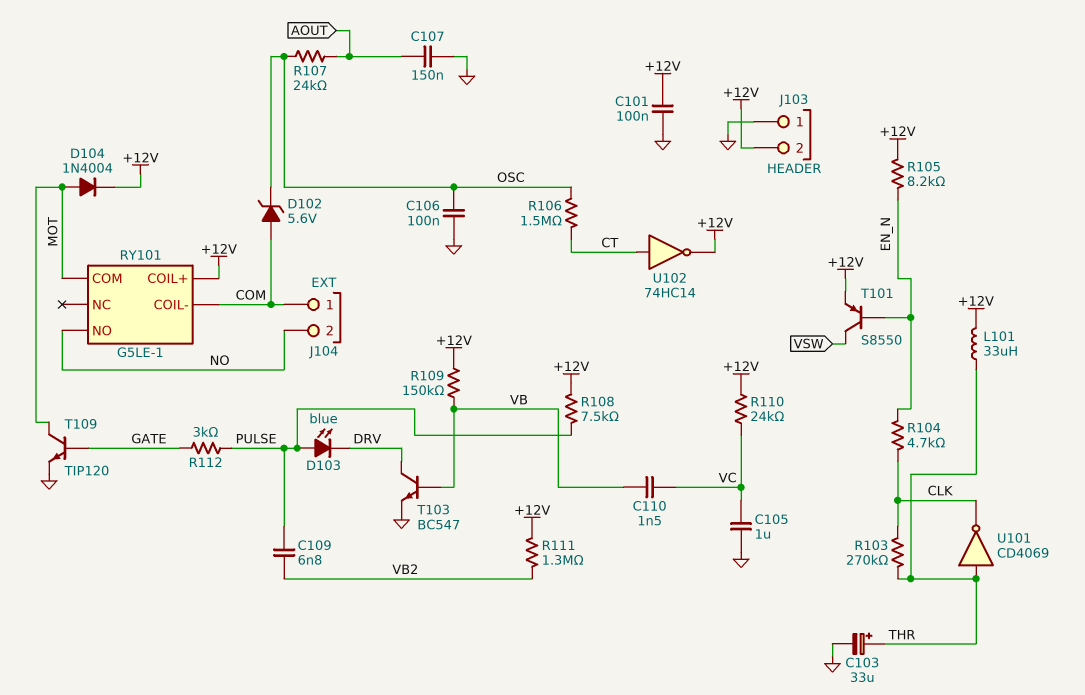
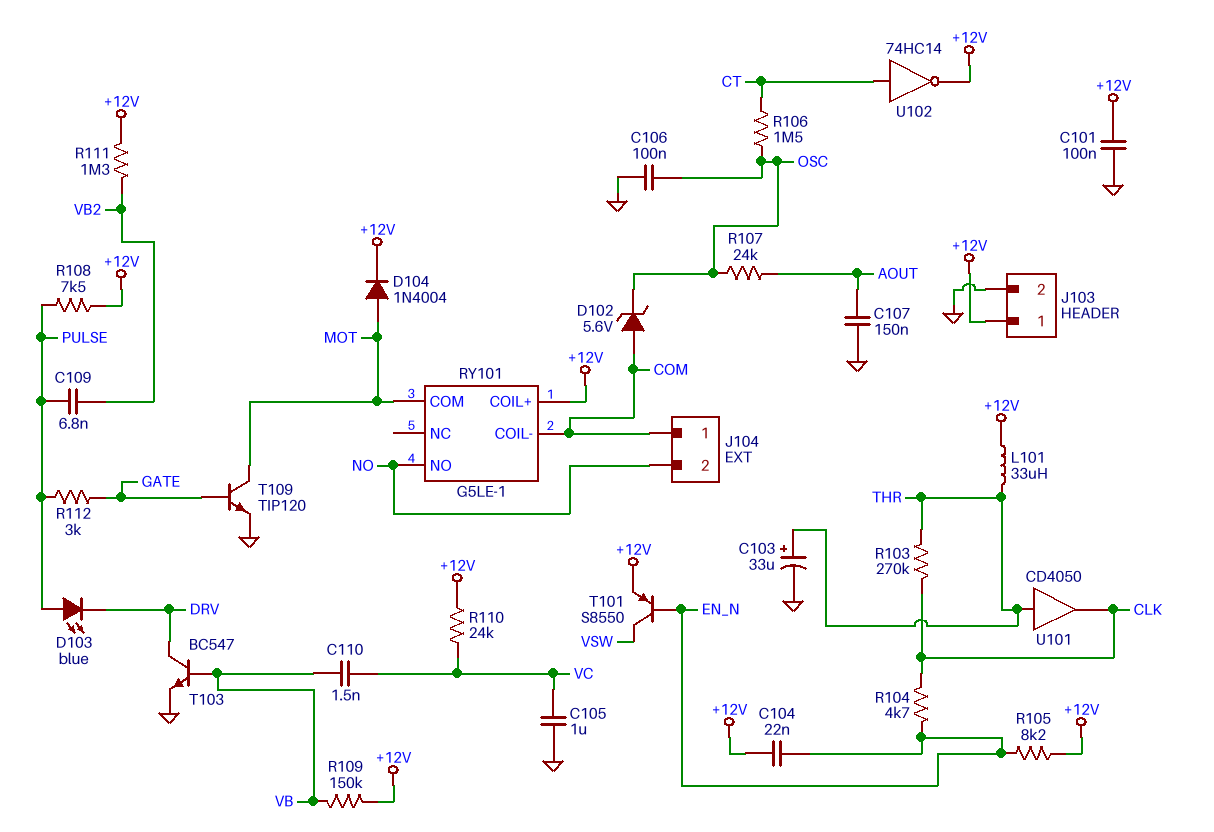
C104: none -> 22nF (+12V, EN_N)
J103 pin 1: GND -> +12V
J103 pin 2: +12V -> GND
U101: NOT CD4069 (in THR, out CLK) -> buffer CD4050 (in THR, out CLK)

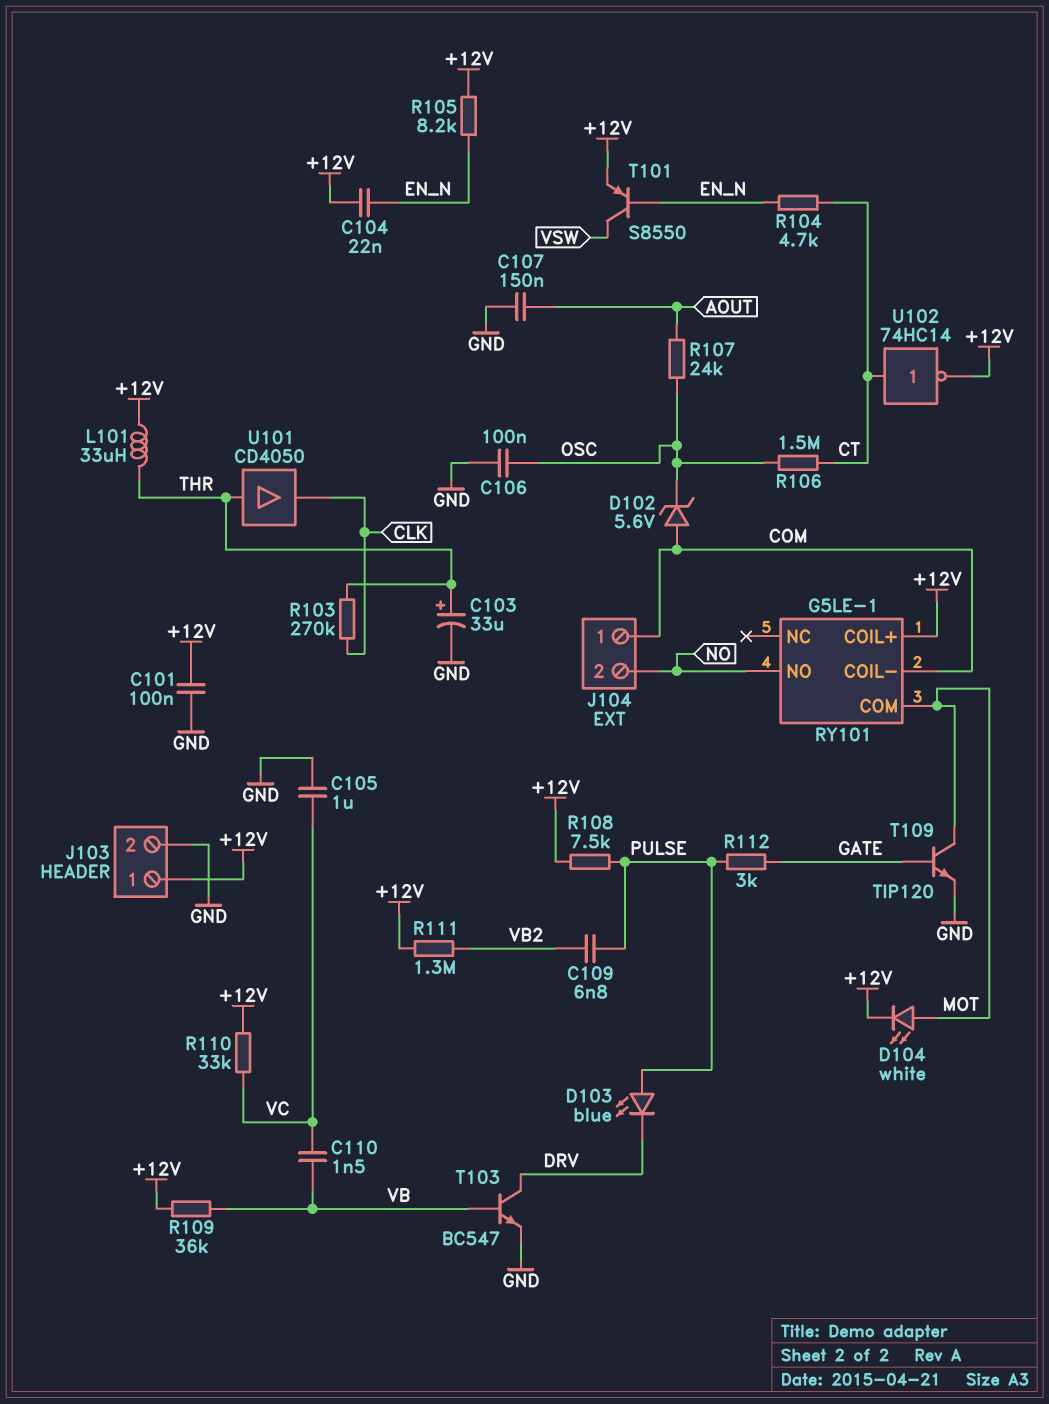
D104: diode 1N4004 (A MOT, K +12V) -> LED white (A MOT, K +12V)
R104: 4.7k (CLK, EN_N) -> 4.7k (CT, EN_N)
R109: 150k (+12V, VB) -> 36k (+12V, VB)
R110: 24k (+12V, VC) -> 33k (+12V, VC)

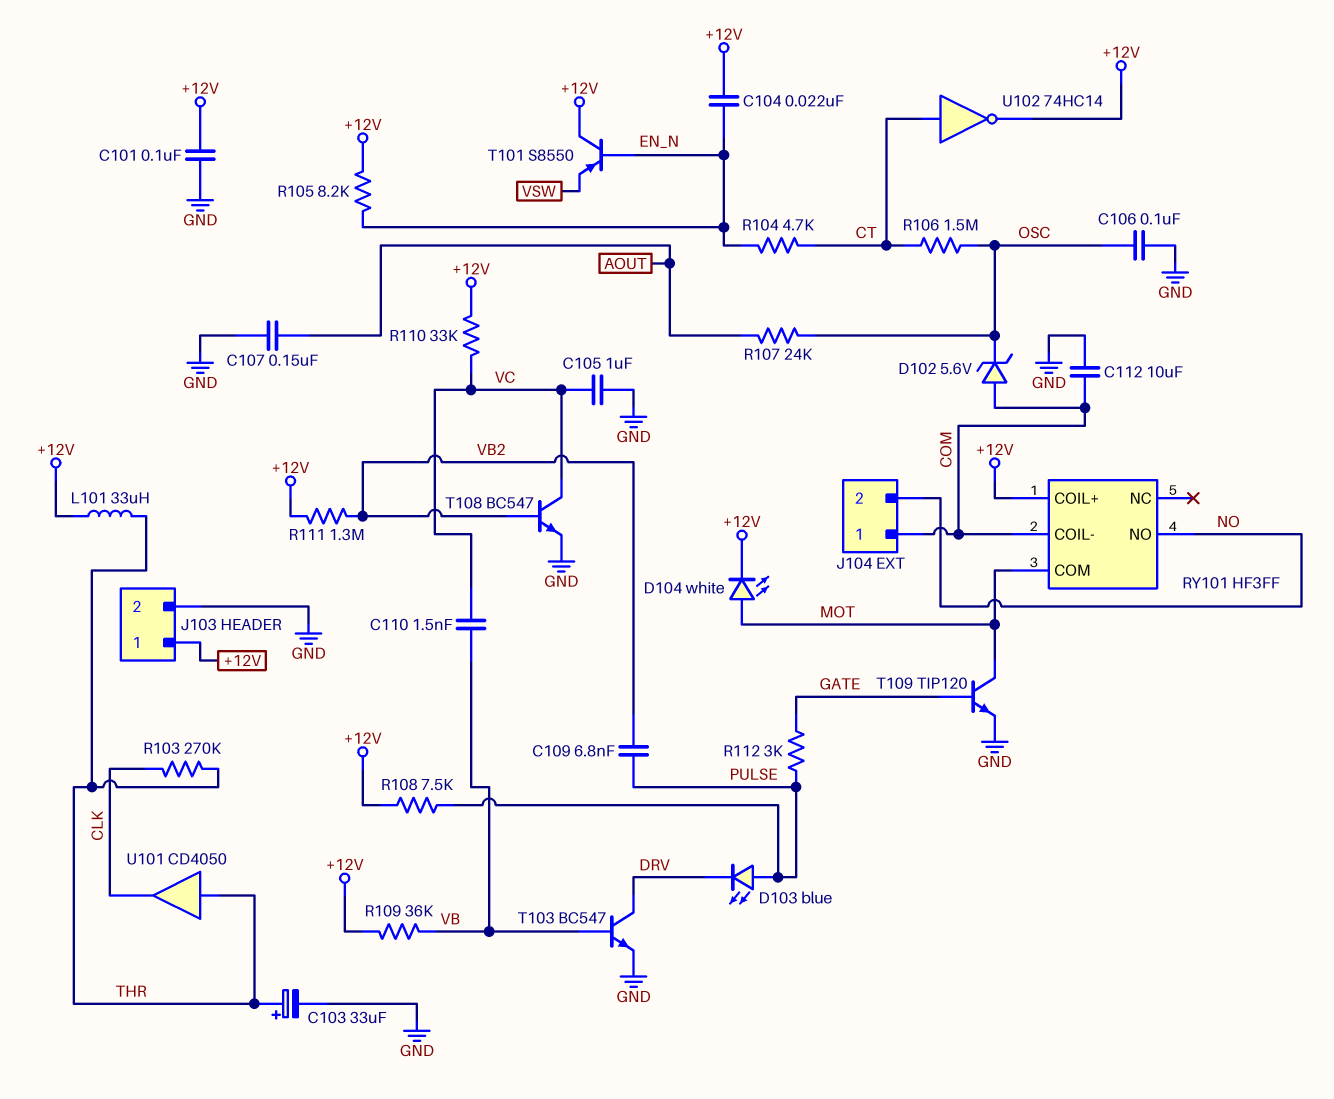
C112: none -> 10uF (COM, GND)
RY101: G5LE-1 -> HF3FF
T101: PNP S8550 (B EN_N, C VSW, E +12V) -> PNP S8550 (B EN_N, C +12V, E VSW)
T108: none -> NPN BC547 (B VB2, C VC, E GND)

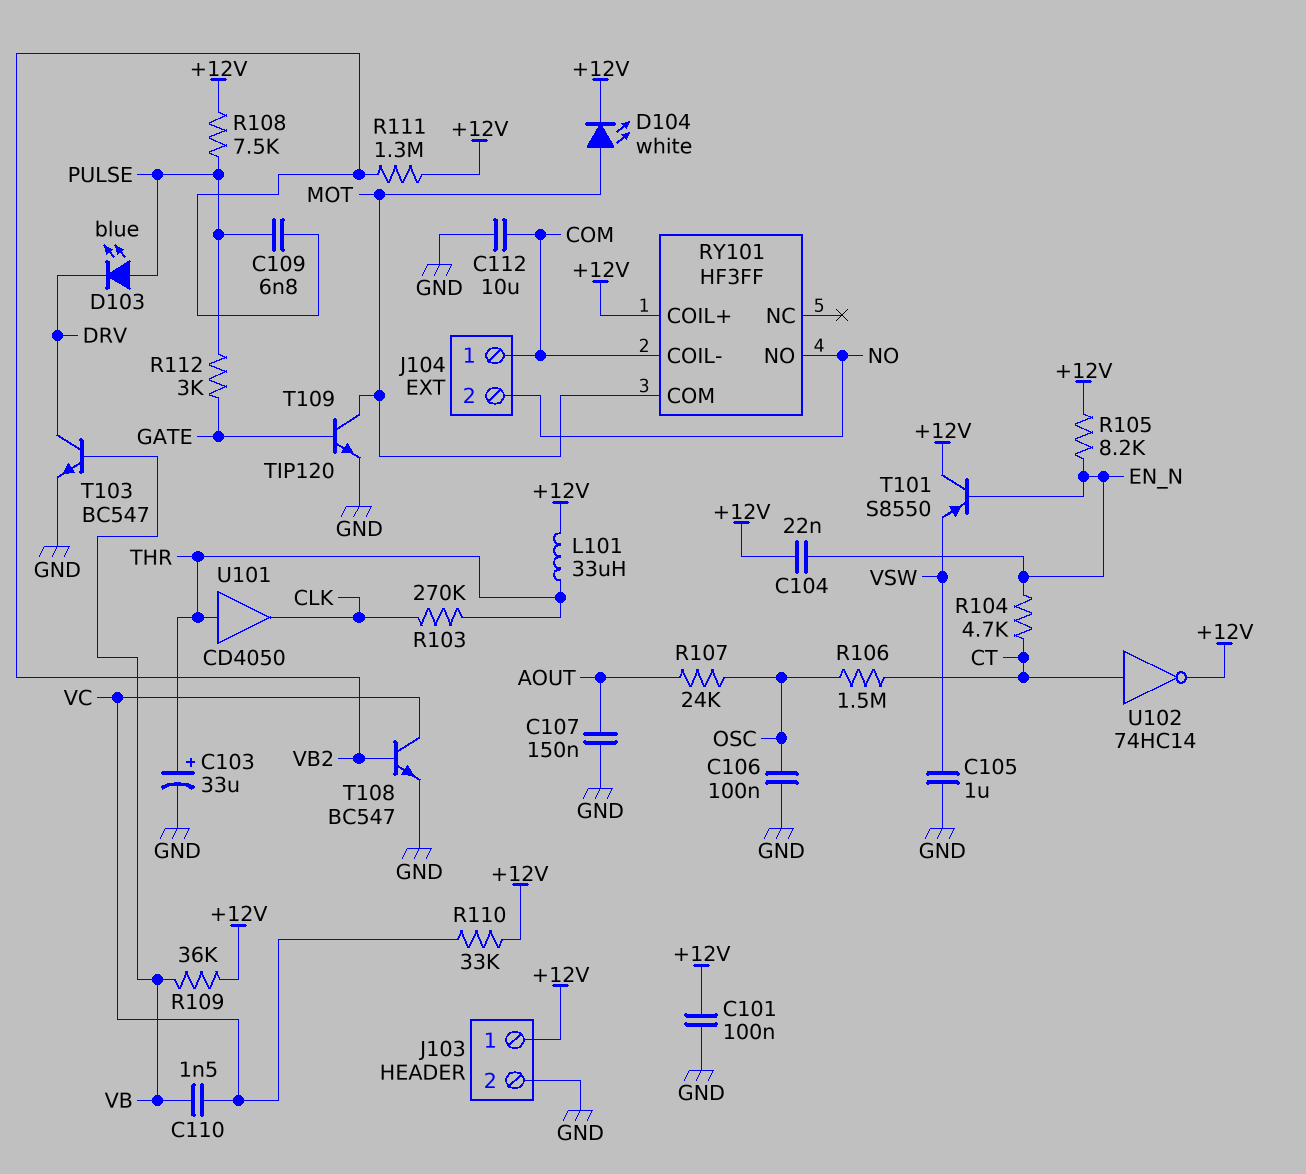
C105: 1uF (GND, VC) -> 1uF (GND, VSW)
D102: zener 5.6V (A COM, K OSC) -> none

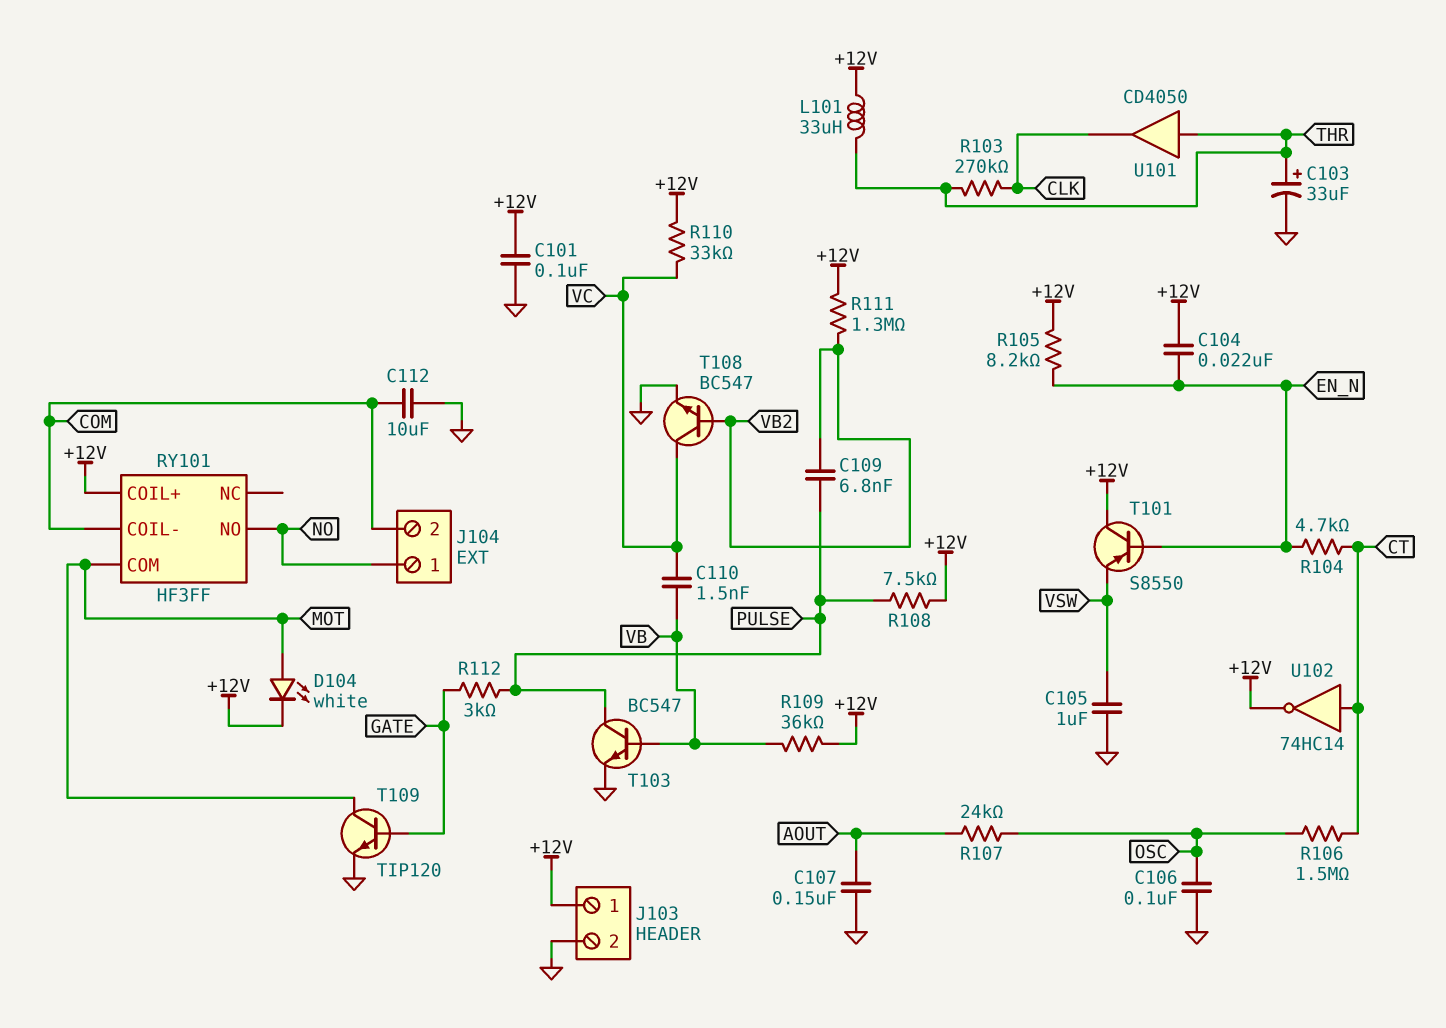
D103: LED blue (A PULSE, K DRV) -> none
J104 pin 1: COM -> NO
J104 pin 2: NO -> COM
T103: NPN BC547 (B VB, C DRV, E GND) -> NPN BC547 (B VB, C PULSE, E GND)

